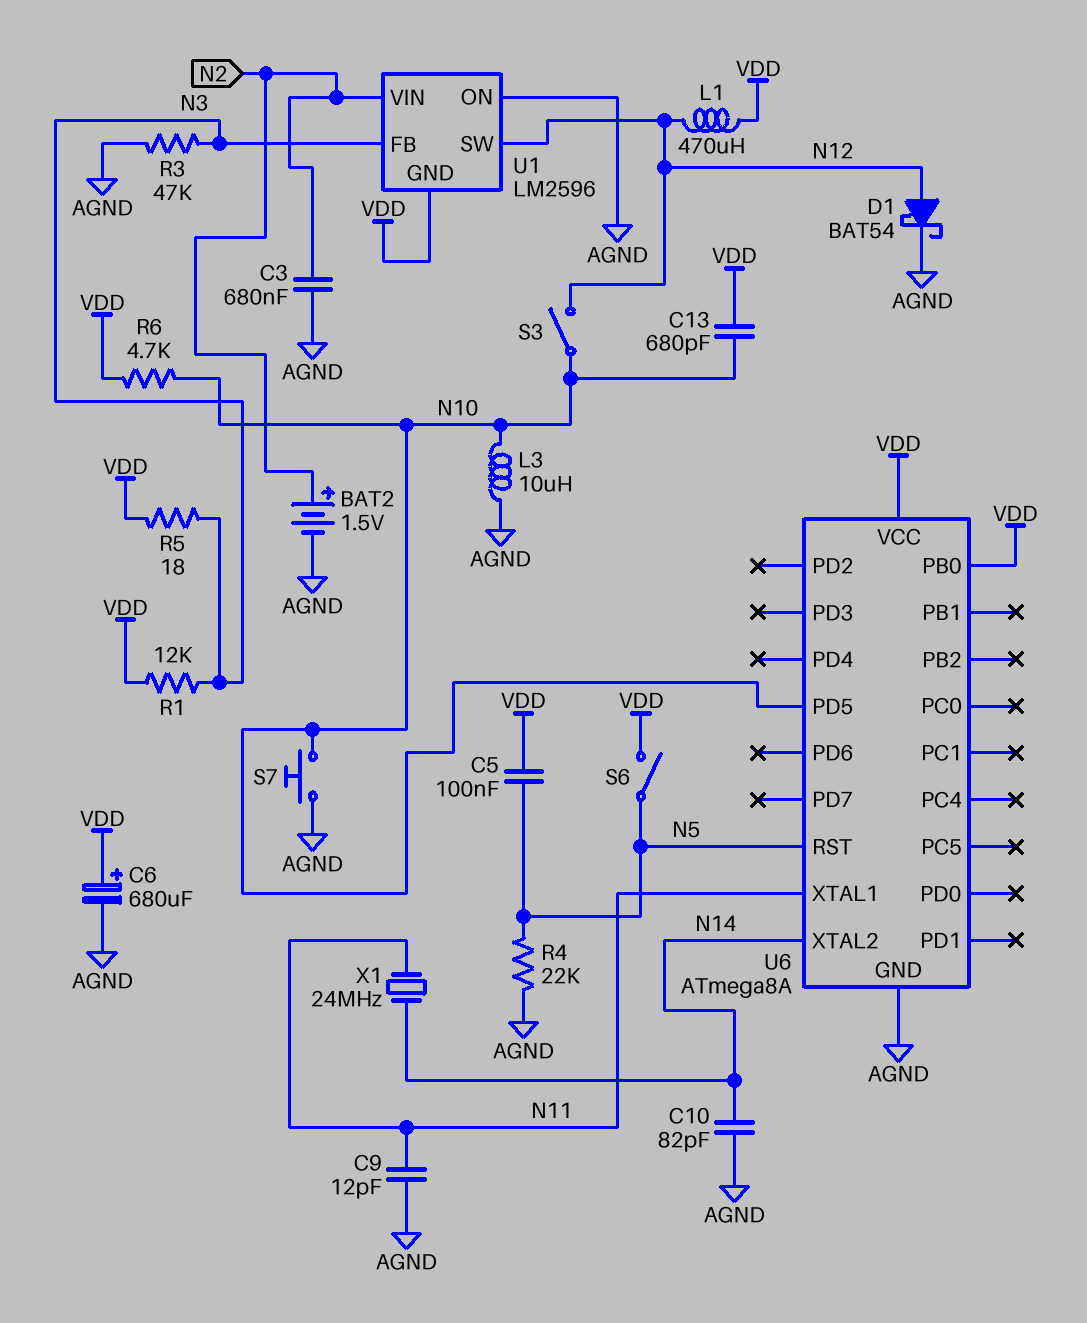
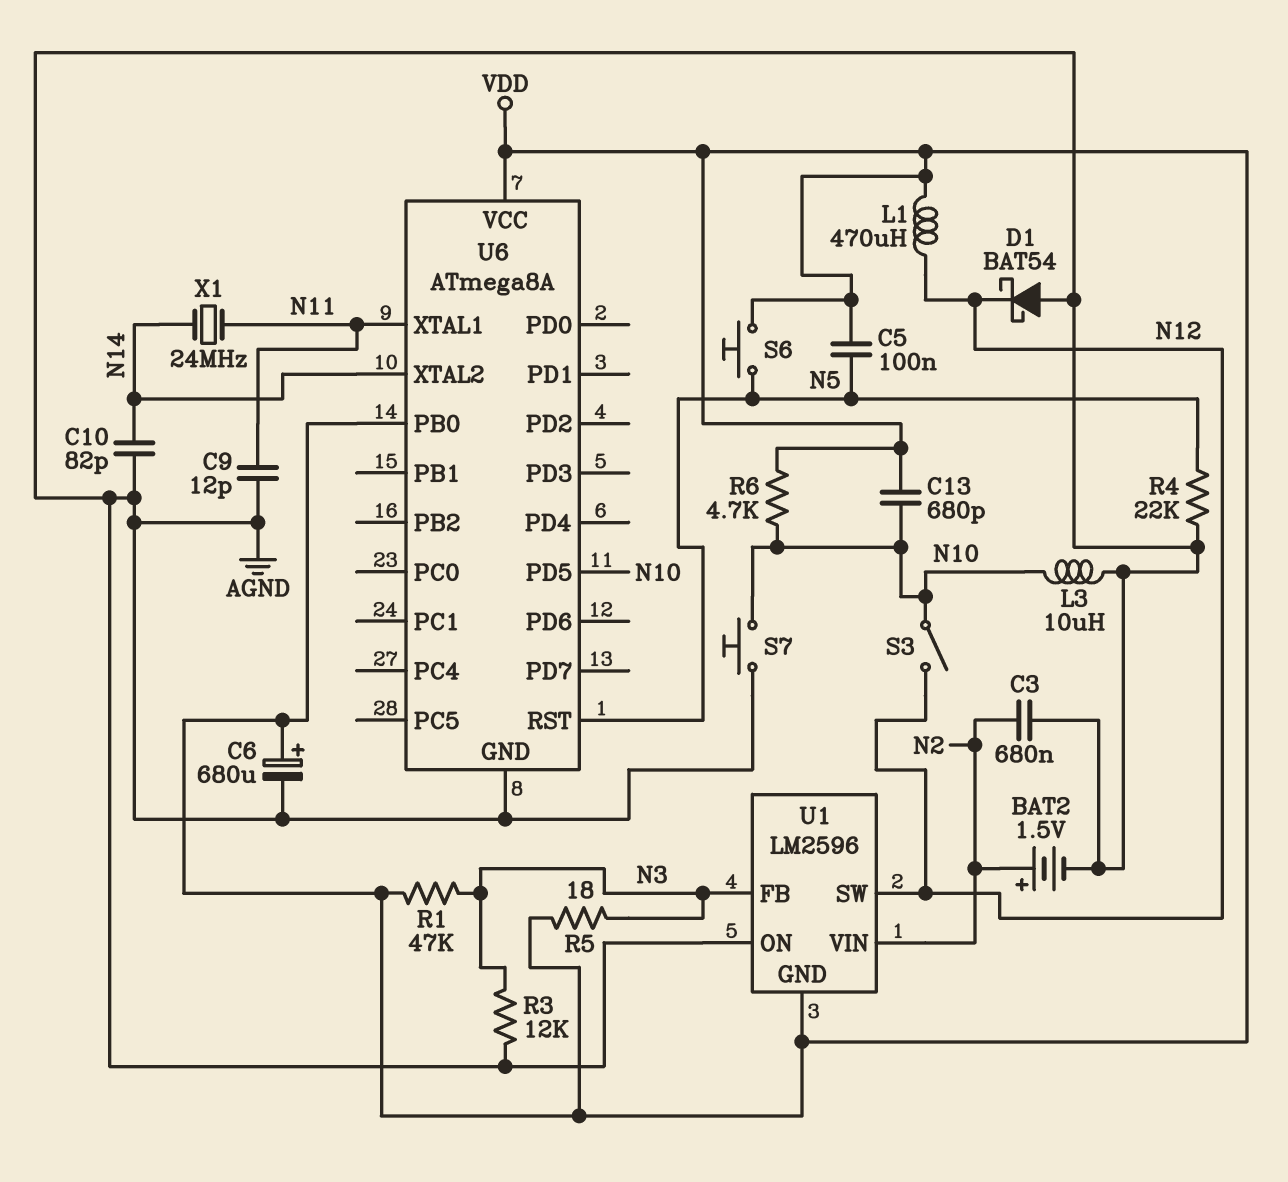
D1: schottky BAT54 (A N12, K AGND) -> schottky BAT54 (A AGND, K N12)
R1: 12k (N3, VDD) -> 47k (N3, VDD)
R3: 47k (AGND, N3) -> 12k (AGND, N3)
S6: switch (N5, VDD) -> button (N5, VDD)

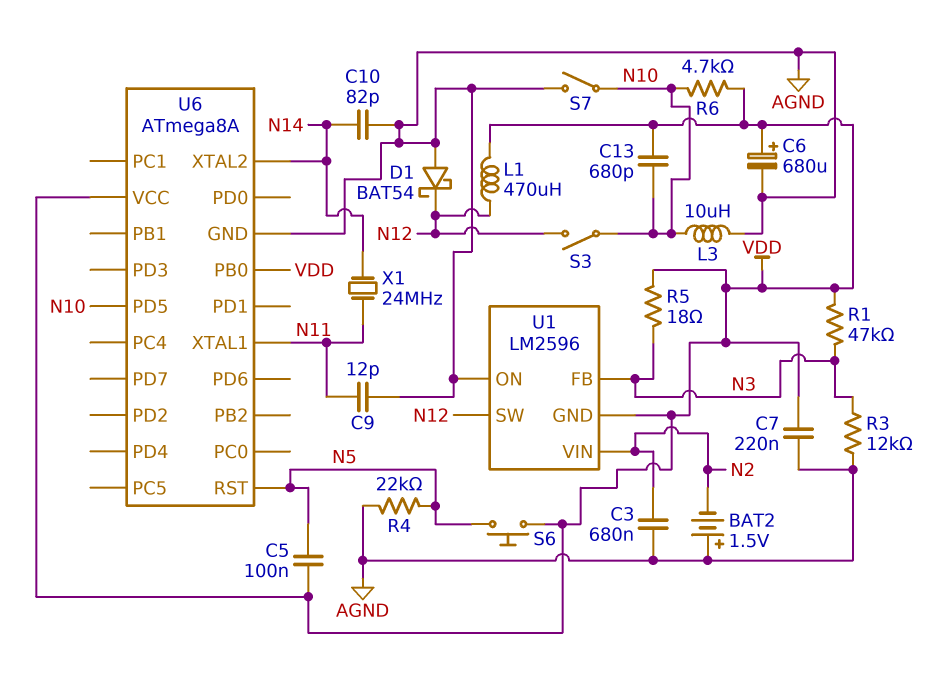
BAT2: 1.5V (plus N2, minus AGND) -> 1.5V (plus AGND, minus N2)
C7: none -> 220nF (AGND, VDD)
S7: button (AGND, N10) -> switch (AGND, N10)

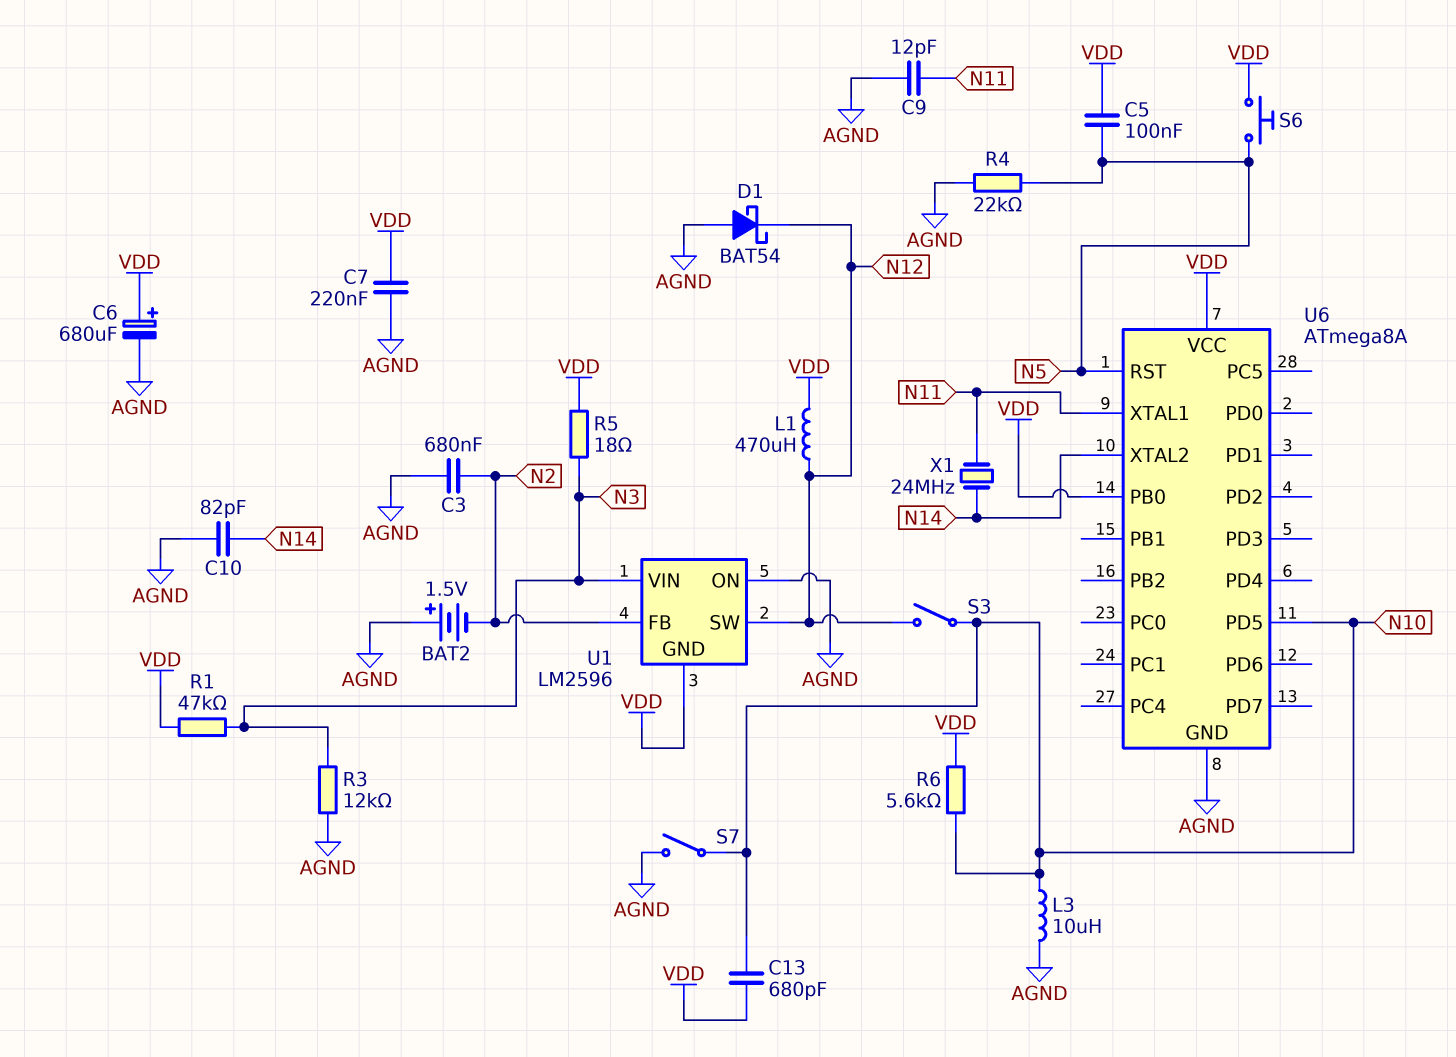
R6: 4.7k (N10, VDD) -> 5.6k (N10, VDD)
U1 pin FB: N3 -> N2
U1 pin VIN: N2 -> N3

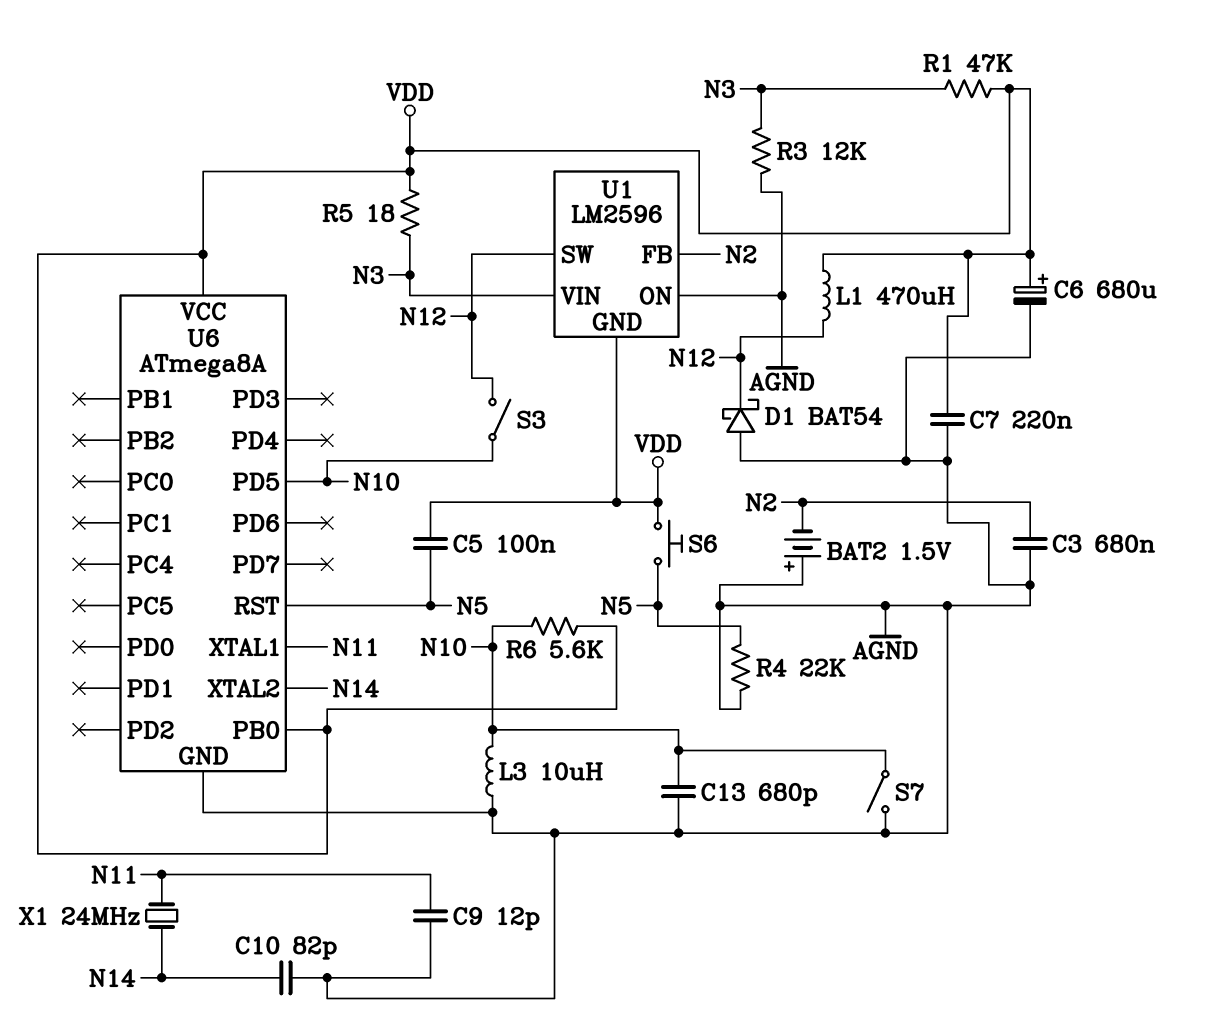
C13: 680pF (N10, VDD) -> 680pF (AGND, N10)

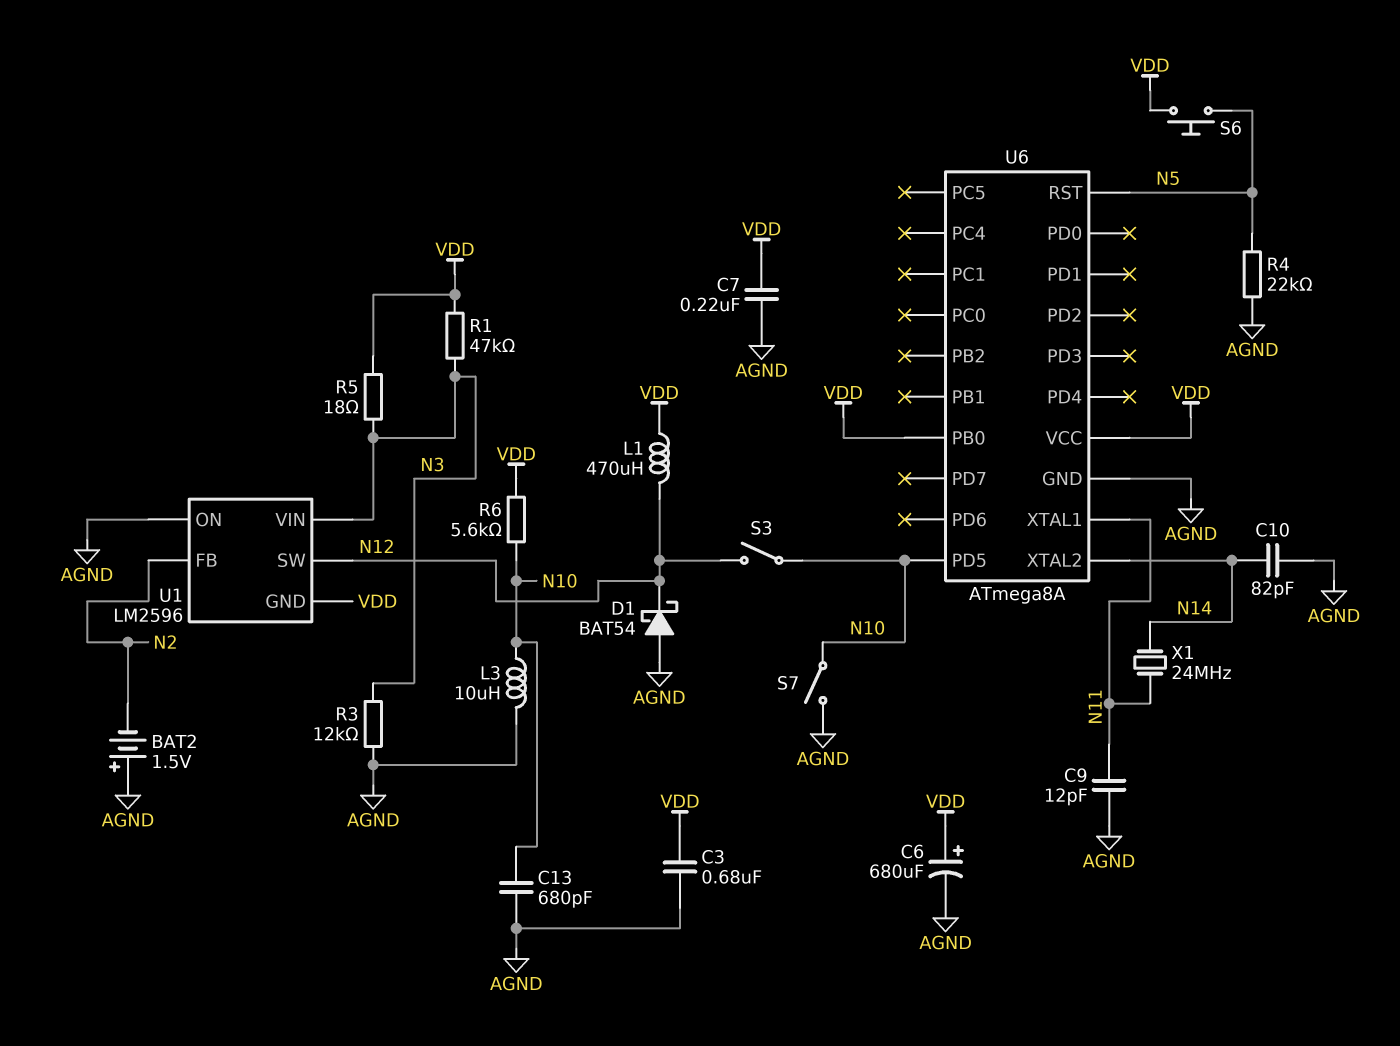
C3: 680nF (AGND, N2) -> 680nF (AGND, VDD)
C5: 100nF (N5, VDD) -> none

